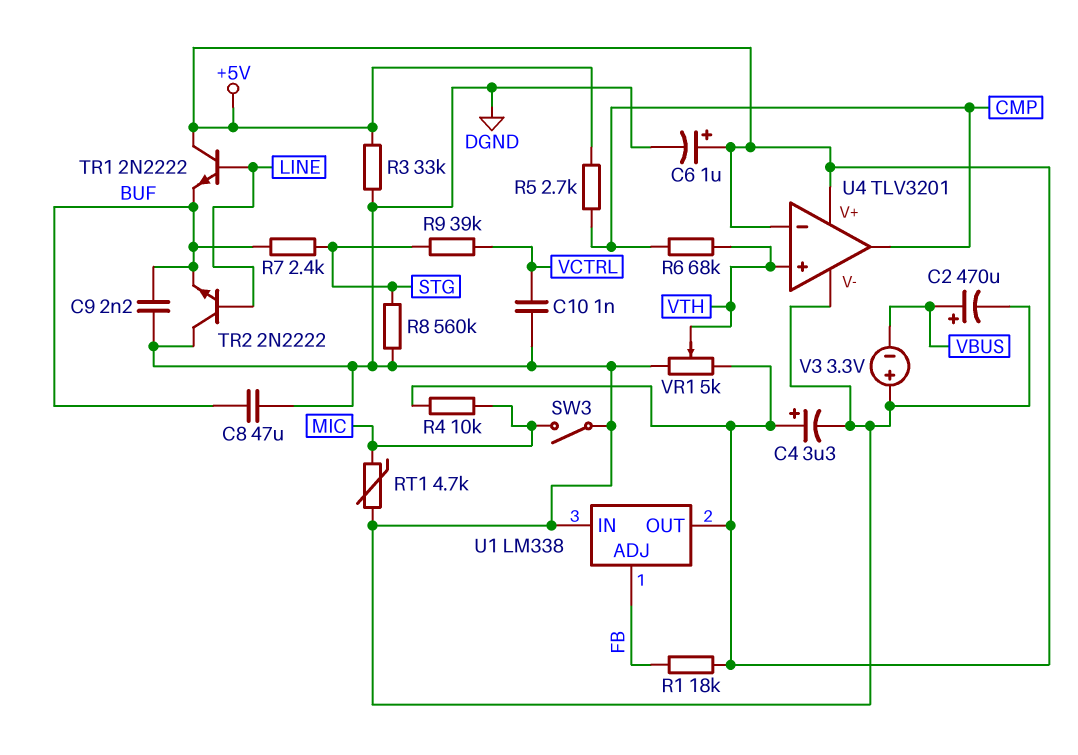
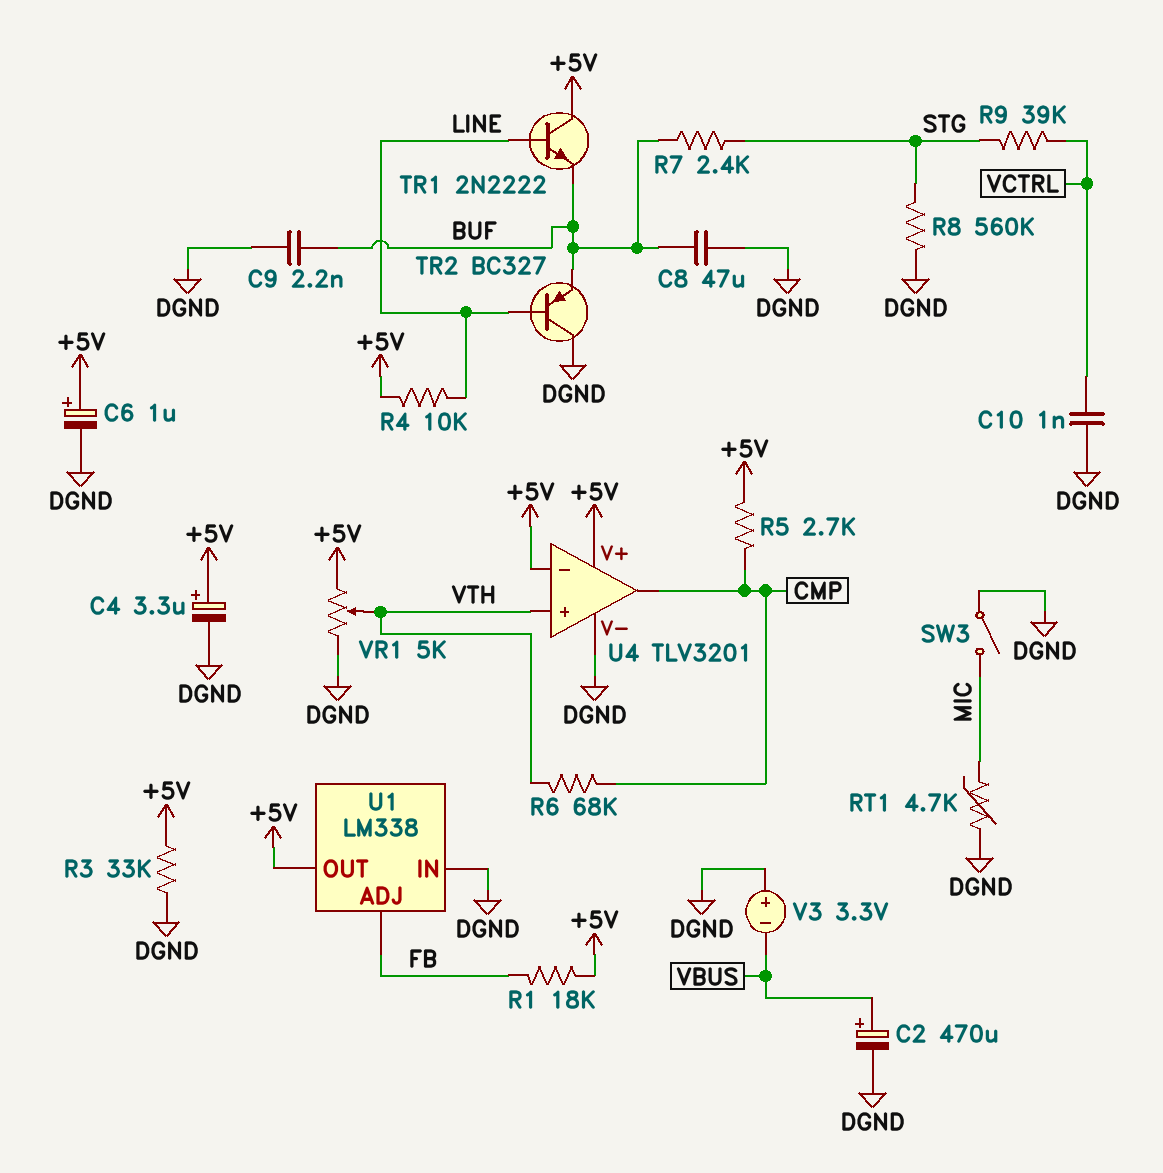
R4: 10k (+5V, MIC) -> 10k (+5V, LINE)
TR2: NPN 2N2222 (B LINE, C DGND, E BUF) -> PNP BC327 (B LINE, C DGND, E BUF)

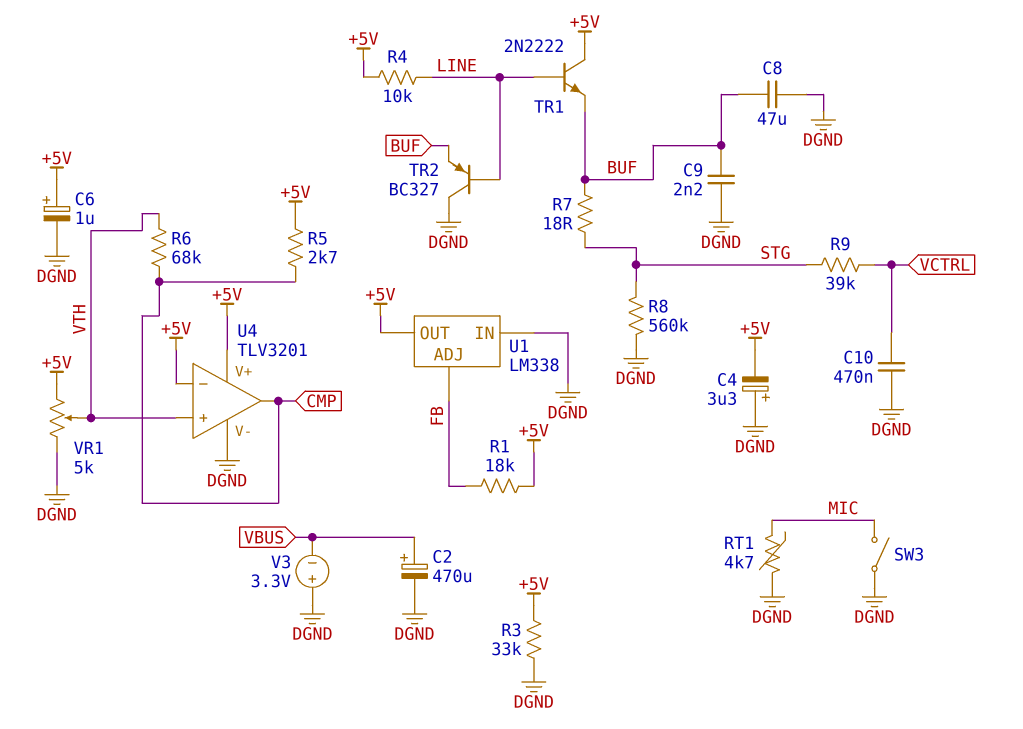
C4: 3.3uF (plus +5V, minus DGND) -> 3.3uF (plus DGND, minus +5V)
C10: 1nF (DGND, VCTRL) -> 470nF (DGND, VCTRL)
R7: 2.4k (BUF, STG) -> 18 (BUF, STG)

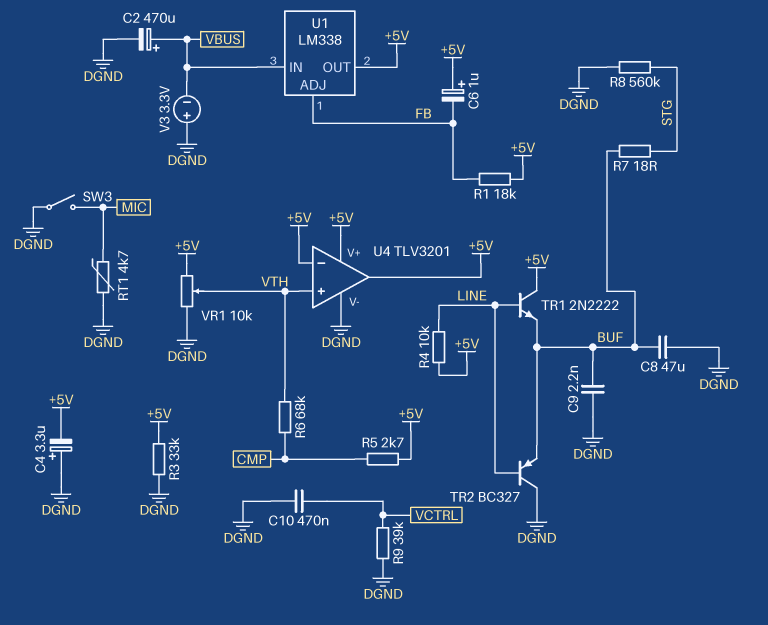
C6: 1uF (plus +5V, minus DGND) -> 1uF (plus +5V, minus FB)
R9: 39k (STG, VCTRL) -> 39k (DGND, VCTRL)
U1 pin IN: DGND -> VBUS
U4 pin out: CMP -> +5V
VR1: 5k (+5V, DGND, wiper VTH) -> 10k (+5V, DGND, wiper VTH)

